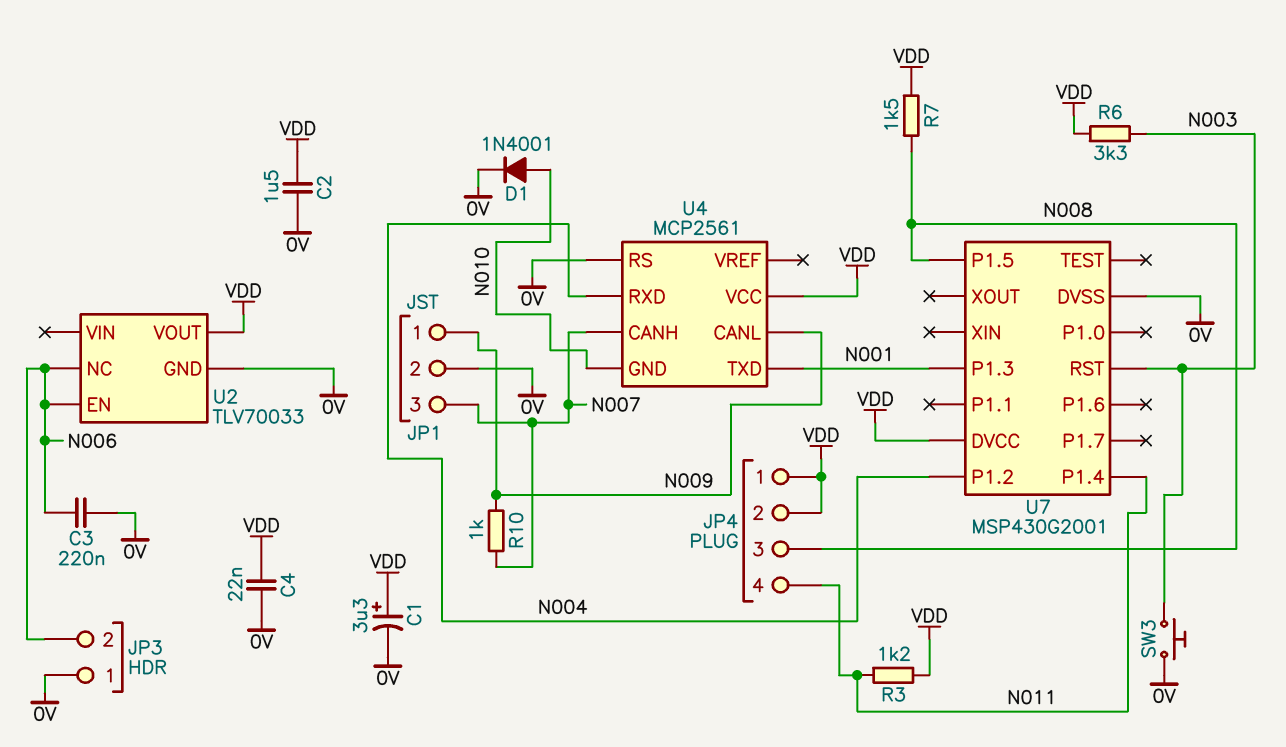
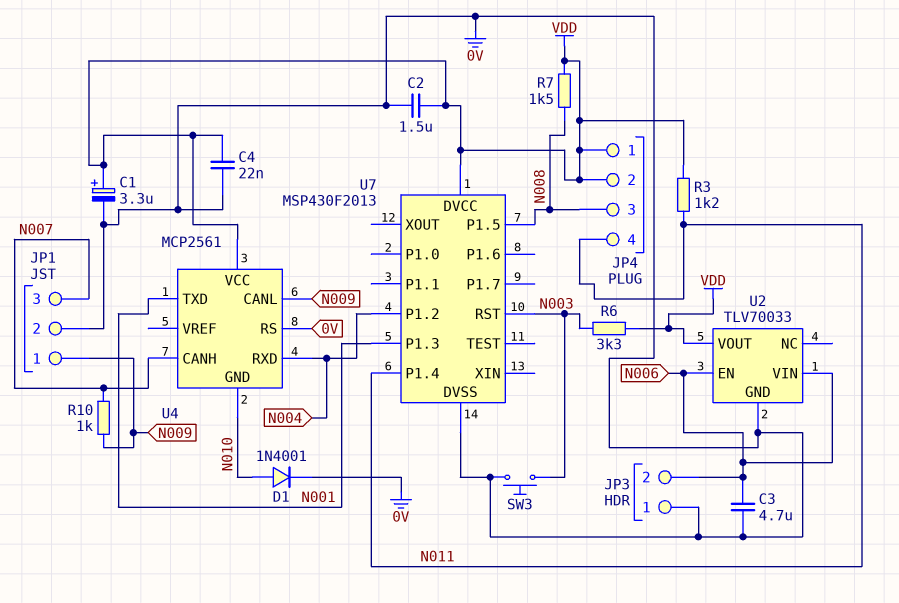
C3: 220nF (0V, N006) -> 4.7uF (0V, N006)
U2 pin NC: N006 -> none
U2 pin VIN: none -> N006
U7: MSP430G2001 -> MSP430F2013

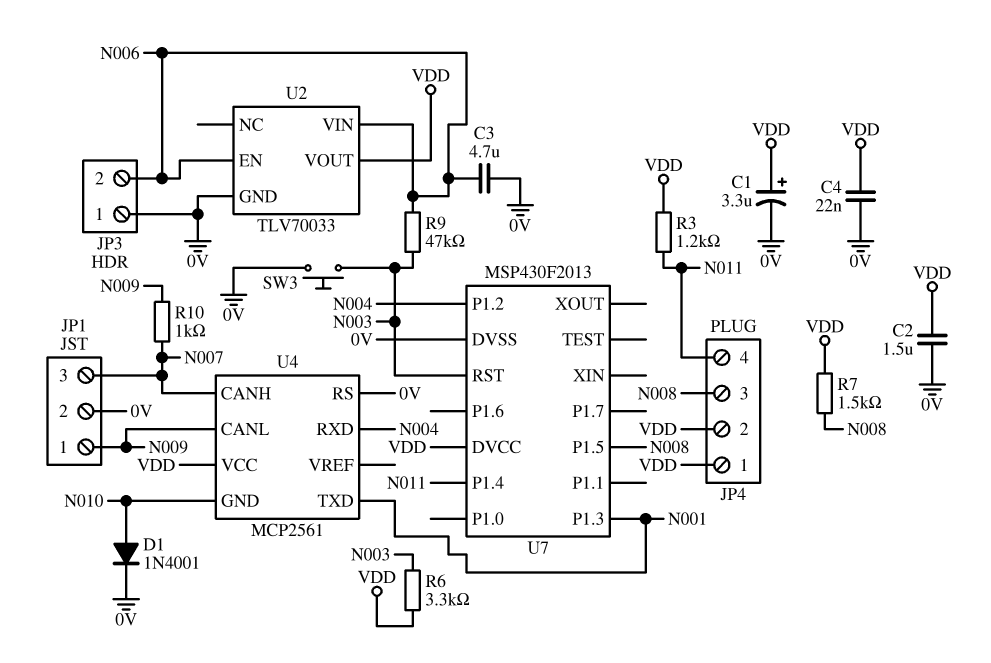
R9: none -> 47k (N003, N006)

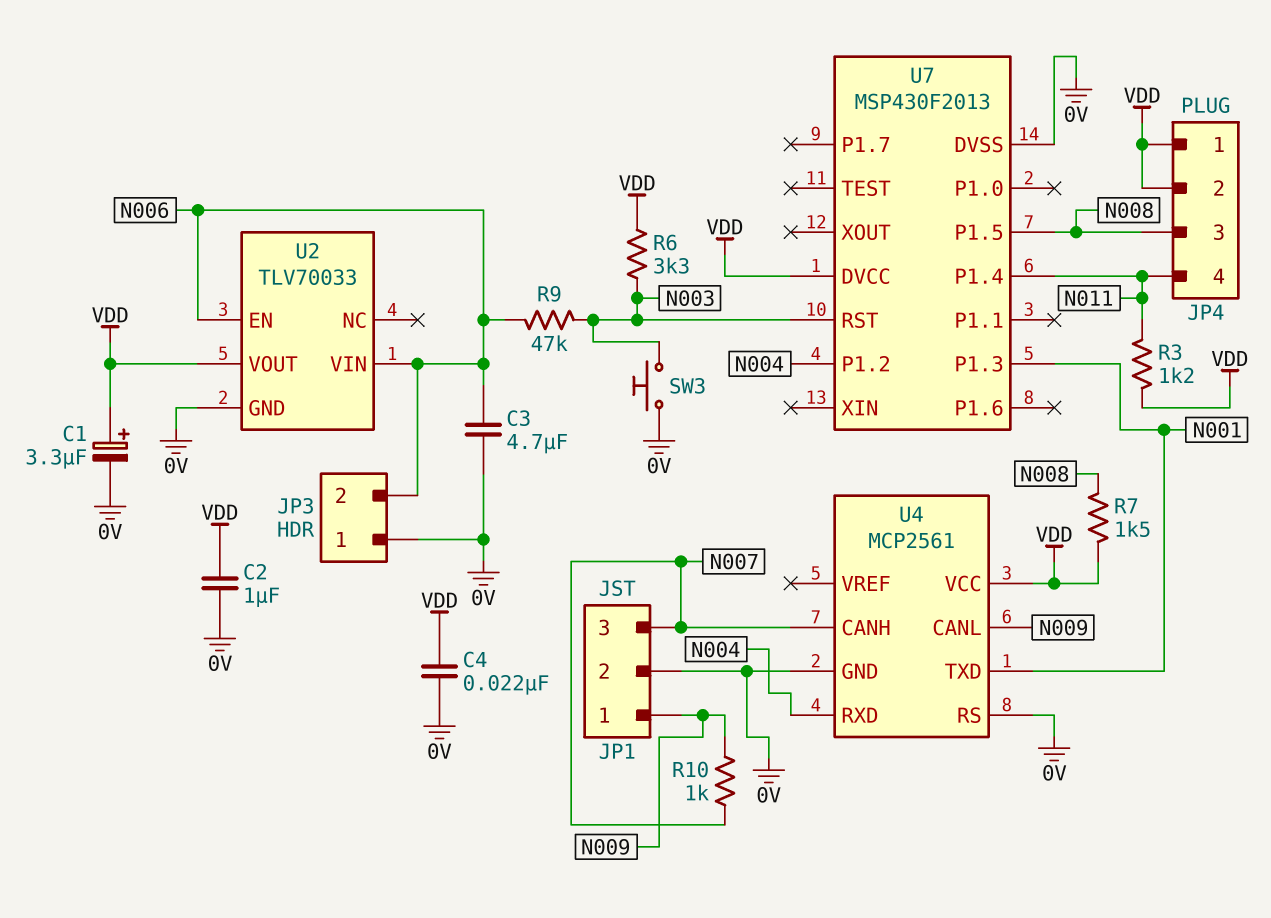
C2: 1.5uF (0V, VDD) -> 1uF (0V, VDD)
D1: diode 1N4001 (A N010, K 0V) -> none
U4 pin GND: N010 -> 0V

